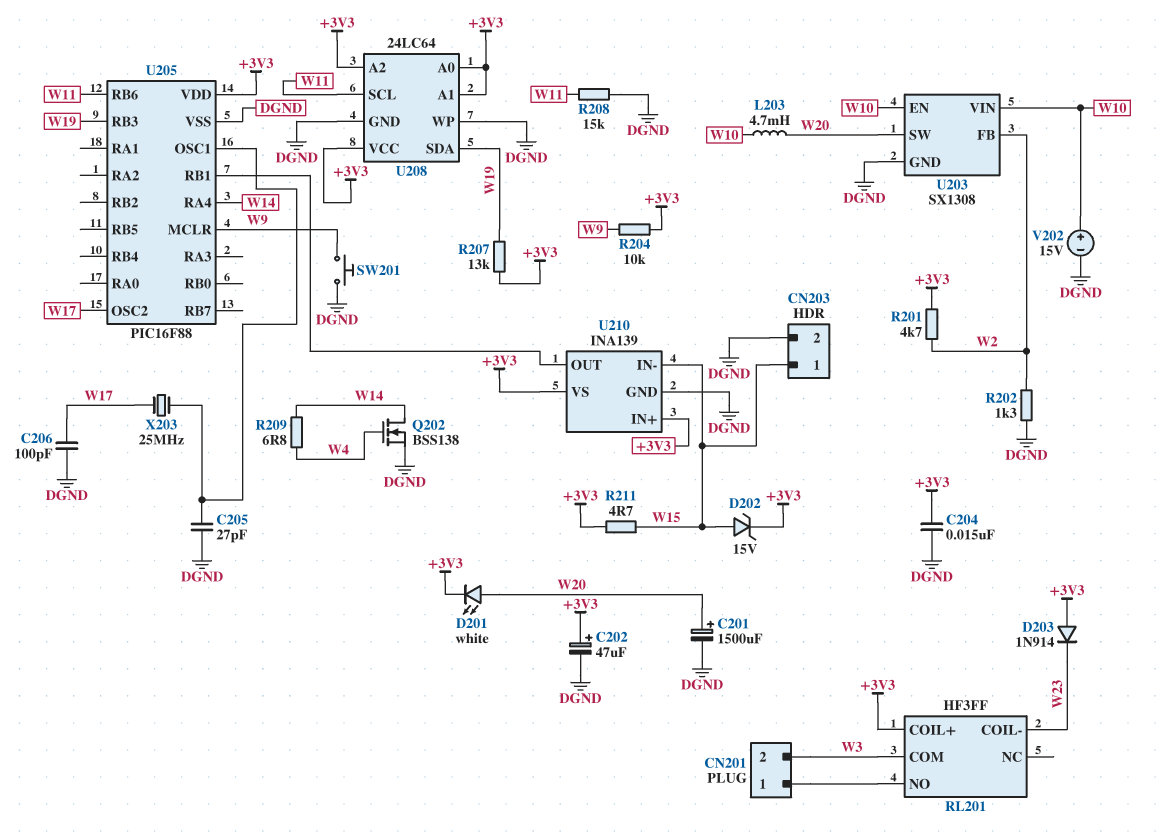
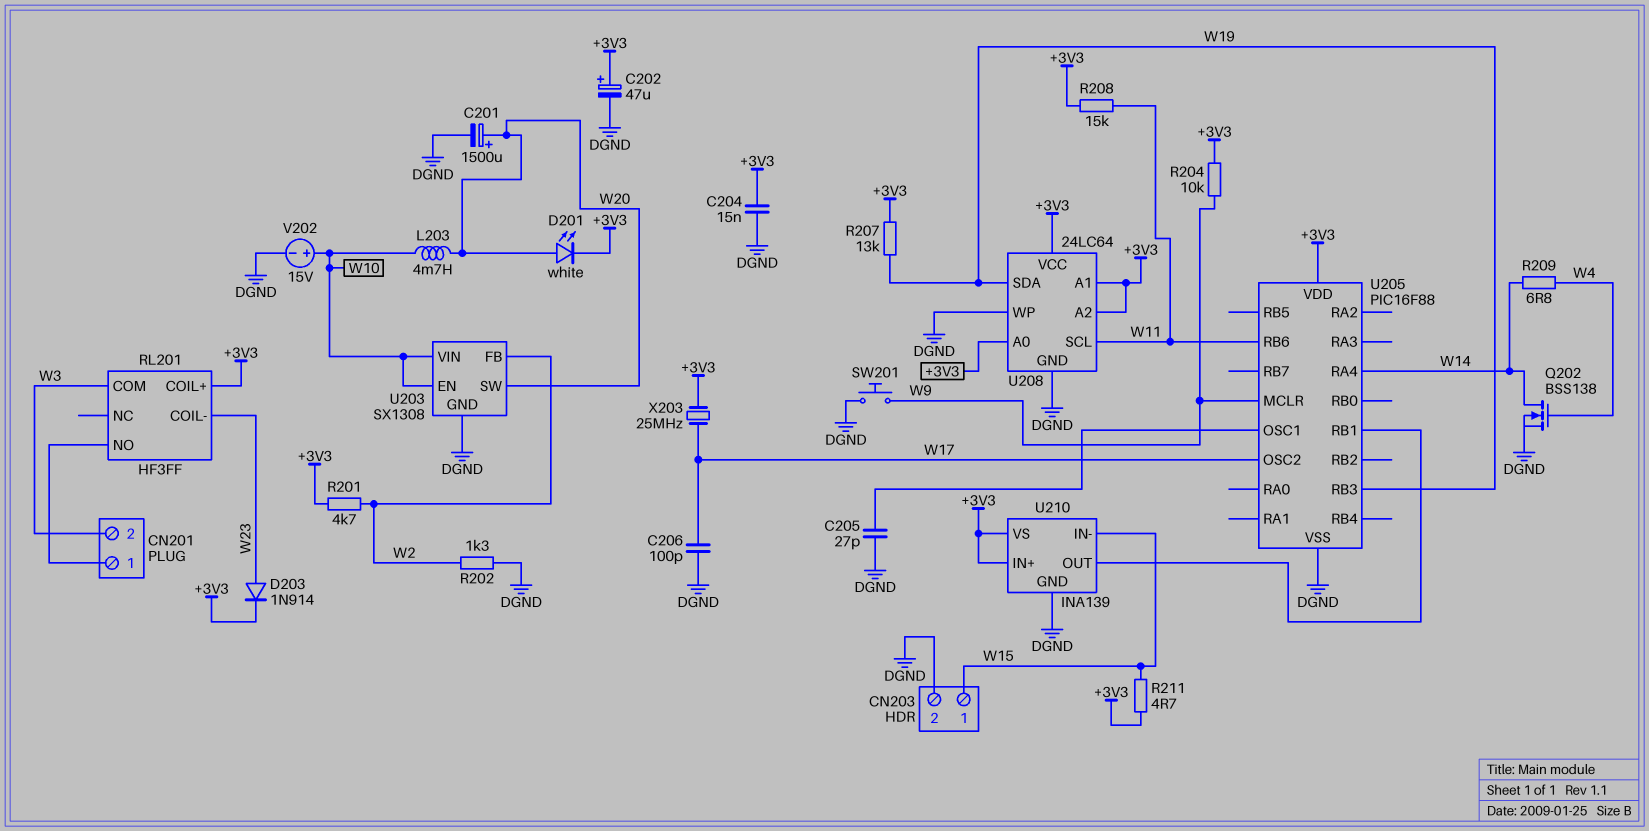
D202: zener 15V (A W15, K +3V3) -> none
D203: diode 1N914 (A +3V3, K W23) -> diode 1N914 (A W23, K +3V3)
R208: 15k (DGND, W11) -> 15k (+3V3, W11)
X203: 25MHz (U205/OSC1, W17) -> 25MHz (+3V3, W17)

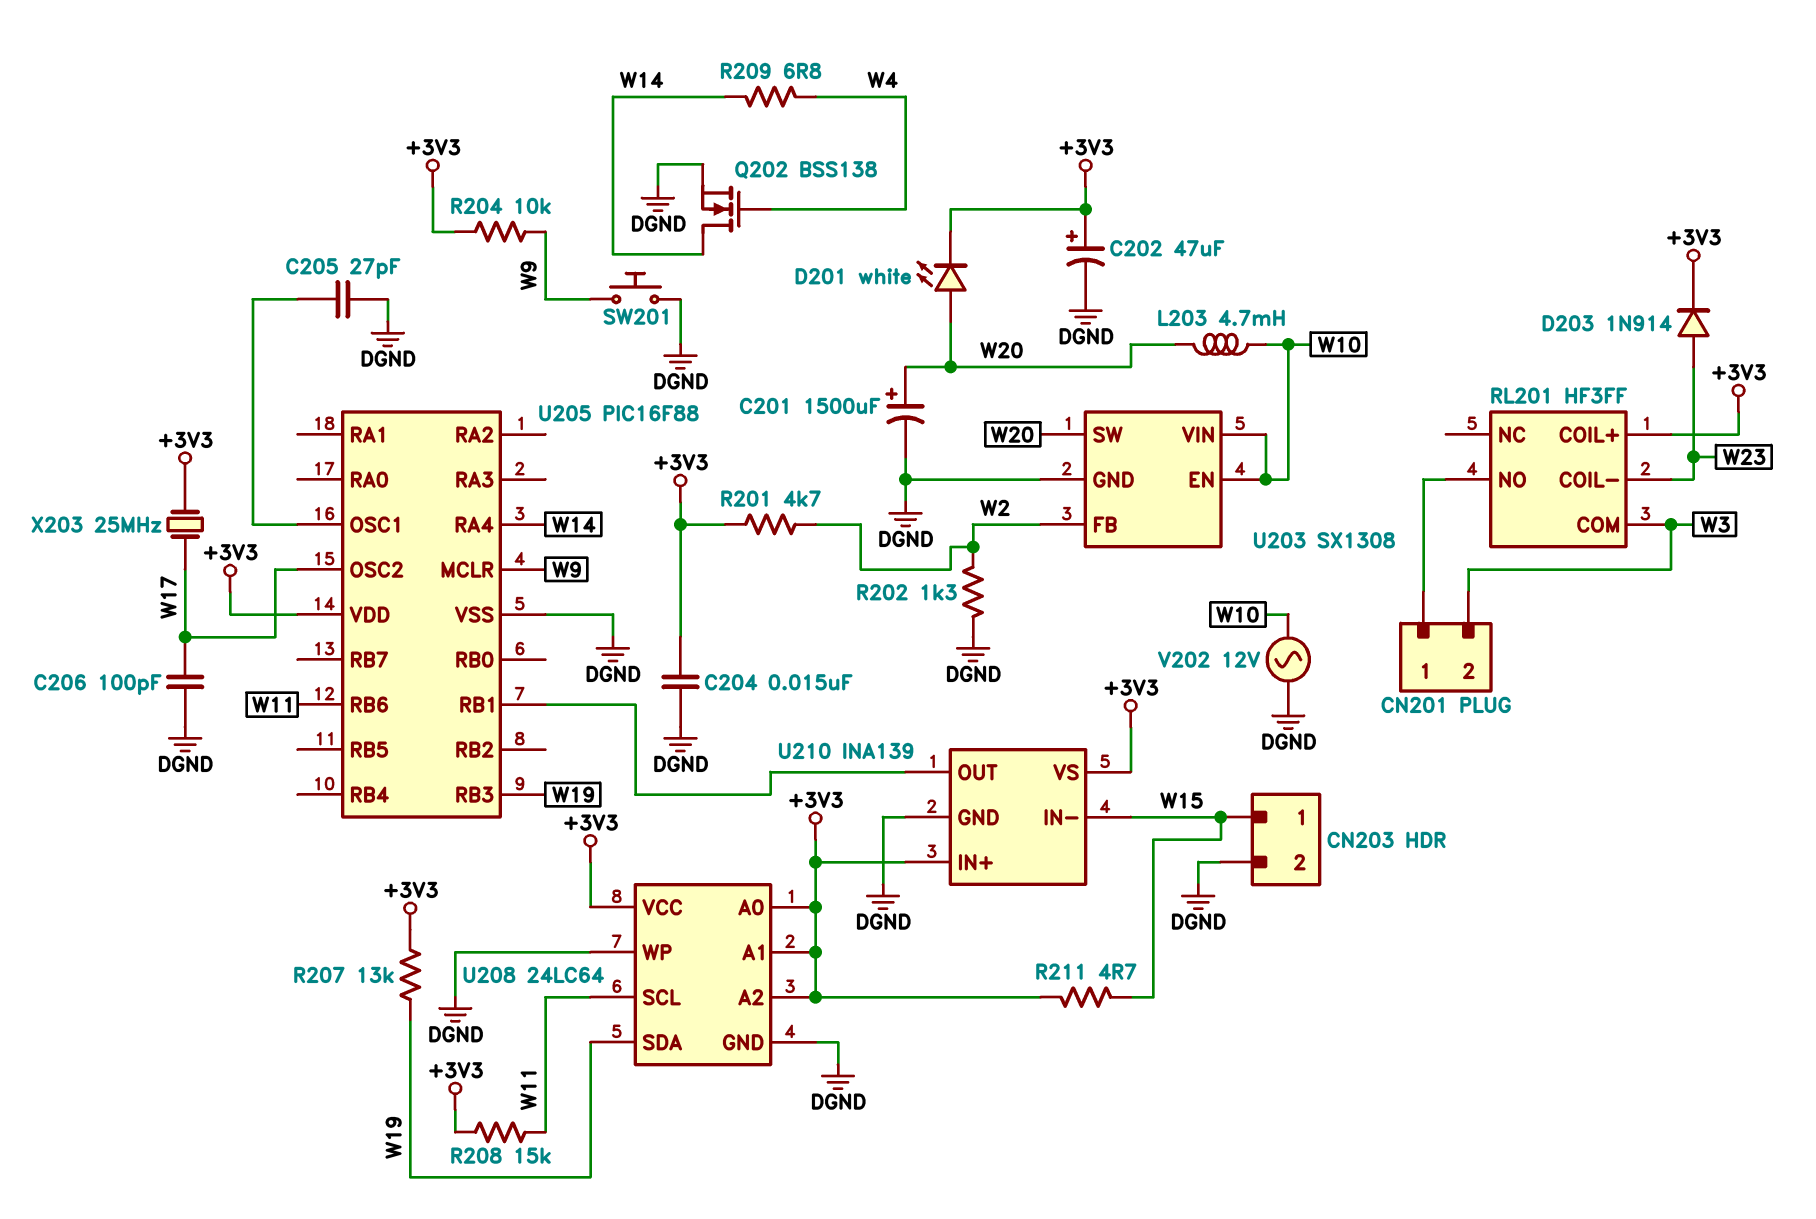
V202: 15V (plus W10, minus DGND) -> AC 12V (DGND, W10)

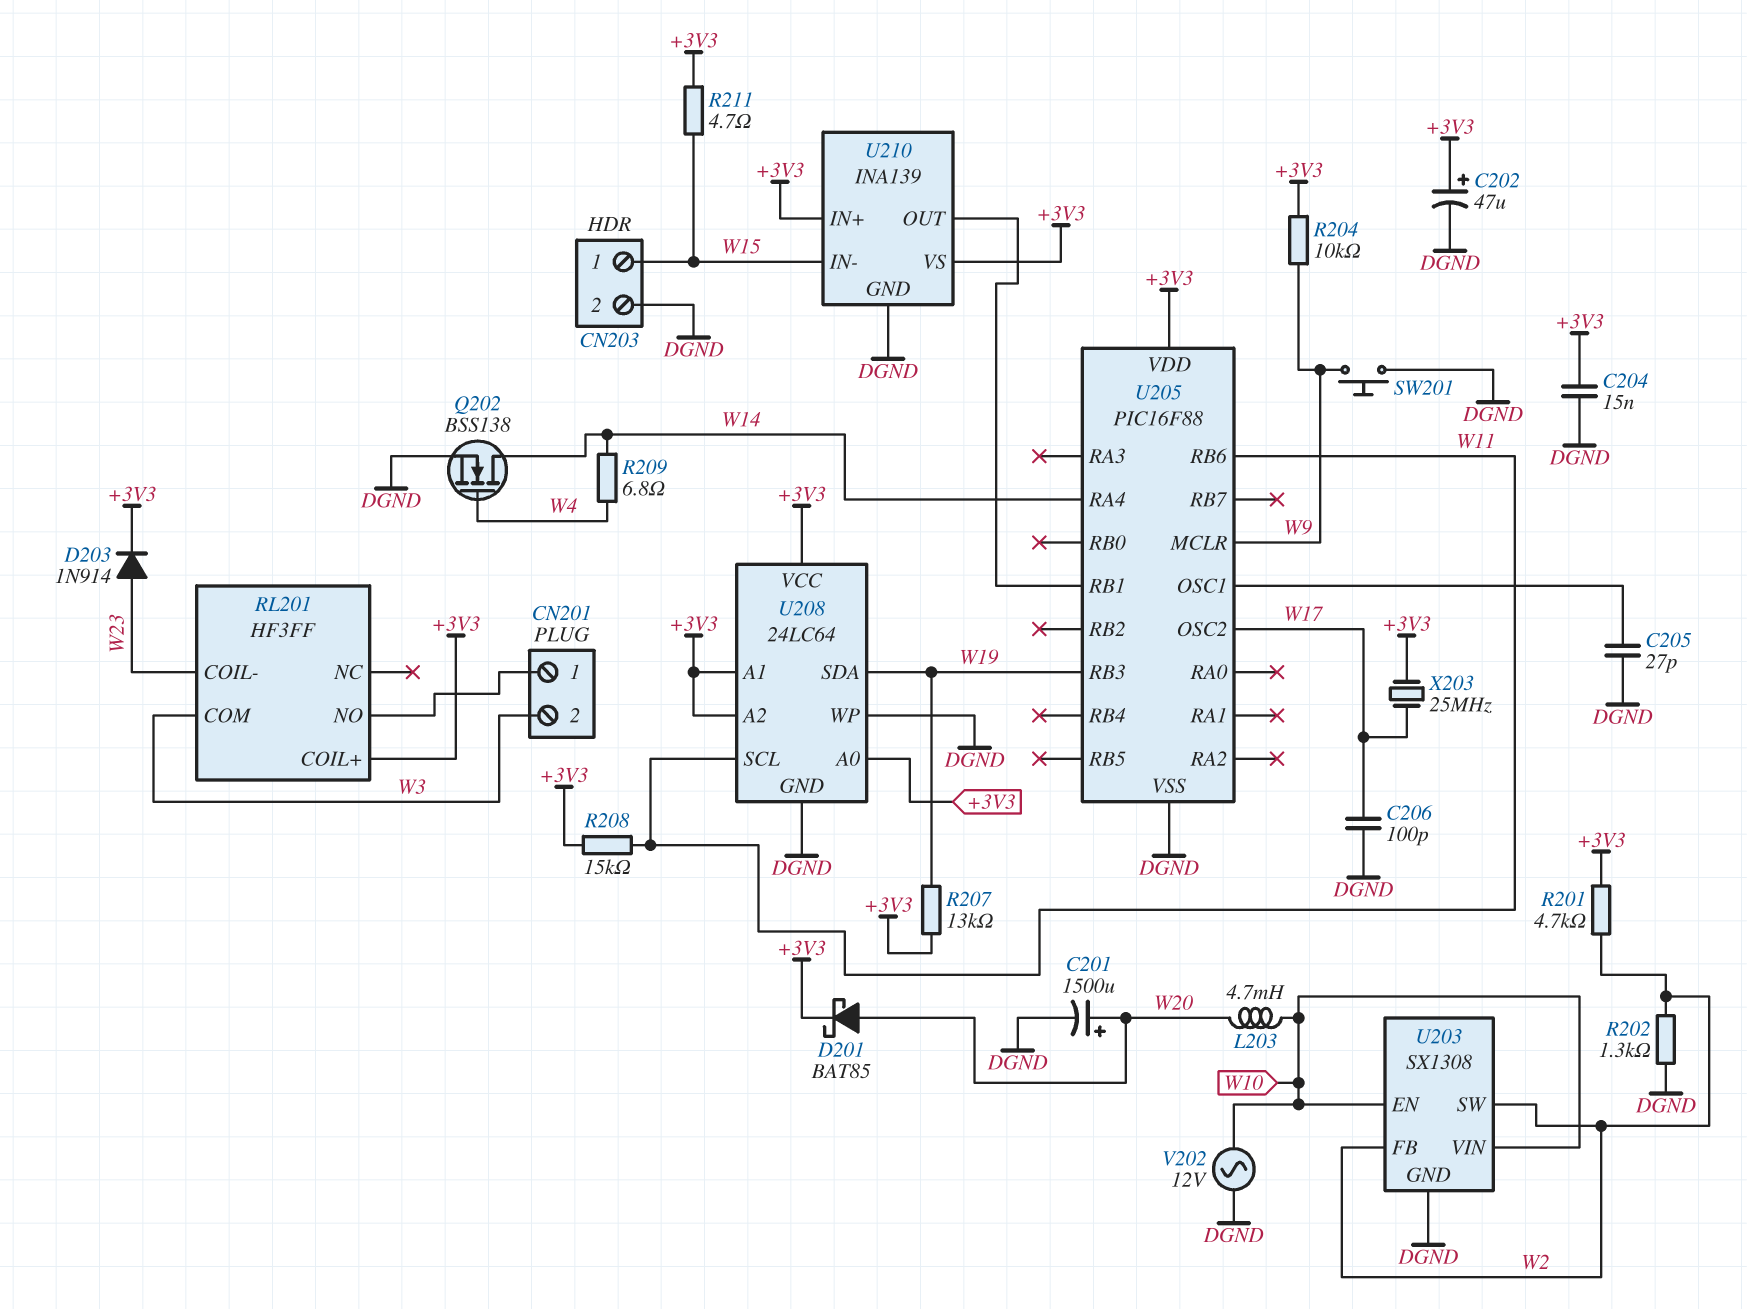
D201: LED white (A W20, K +3V3) -> schottky BAT85 (A W20, K +3V3)
U203 pin SW: W20 -> W2

